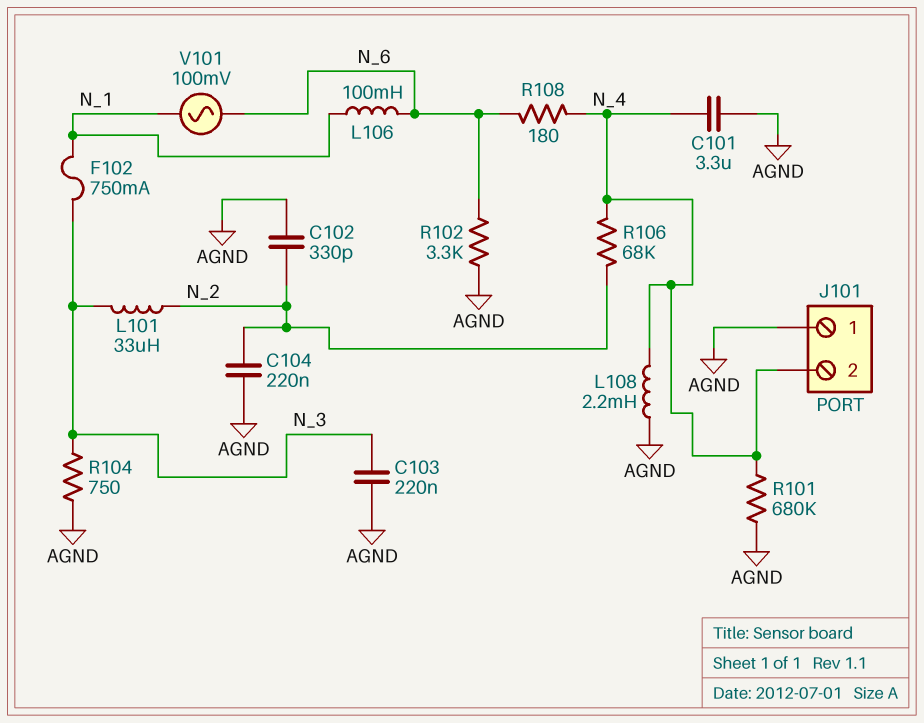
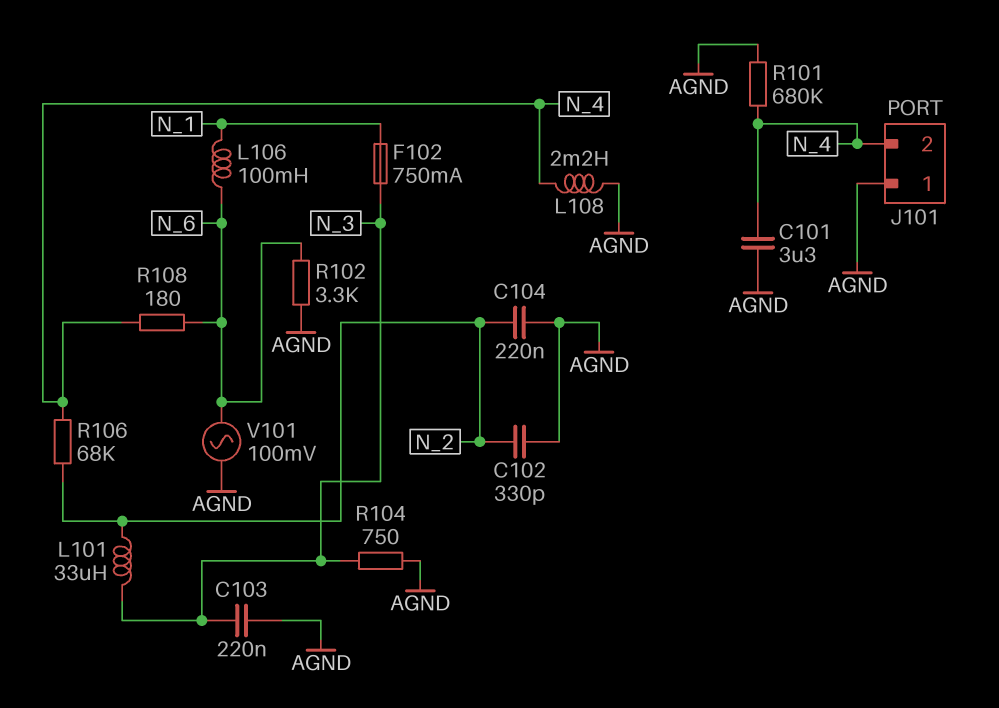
V101: AC 100mV (N_1, N_6) -> AC 100mV (AGND, N_6)

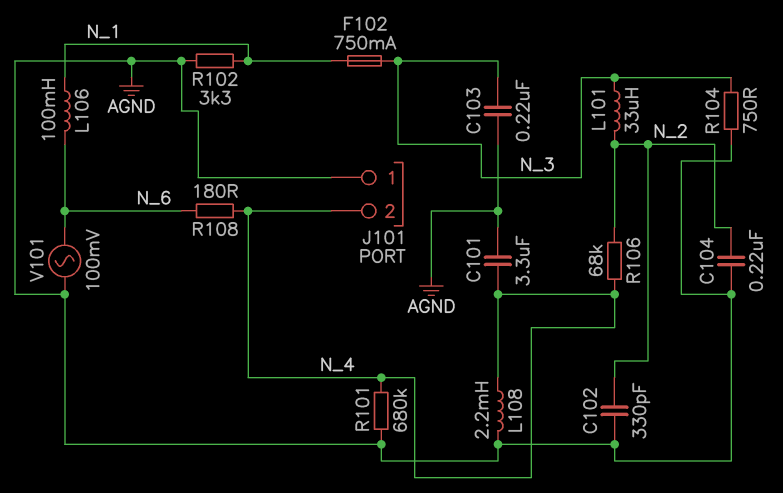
R102: 3.3k (AGND, N_6) -> 3.3k (AGND, N_1)

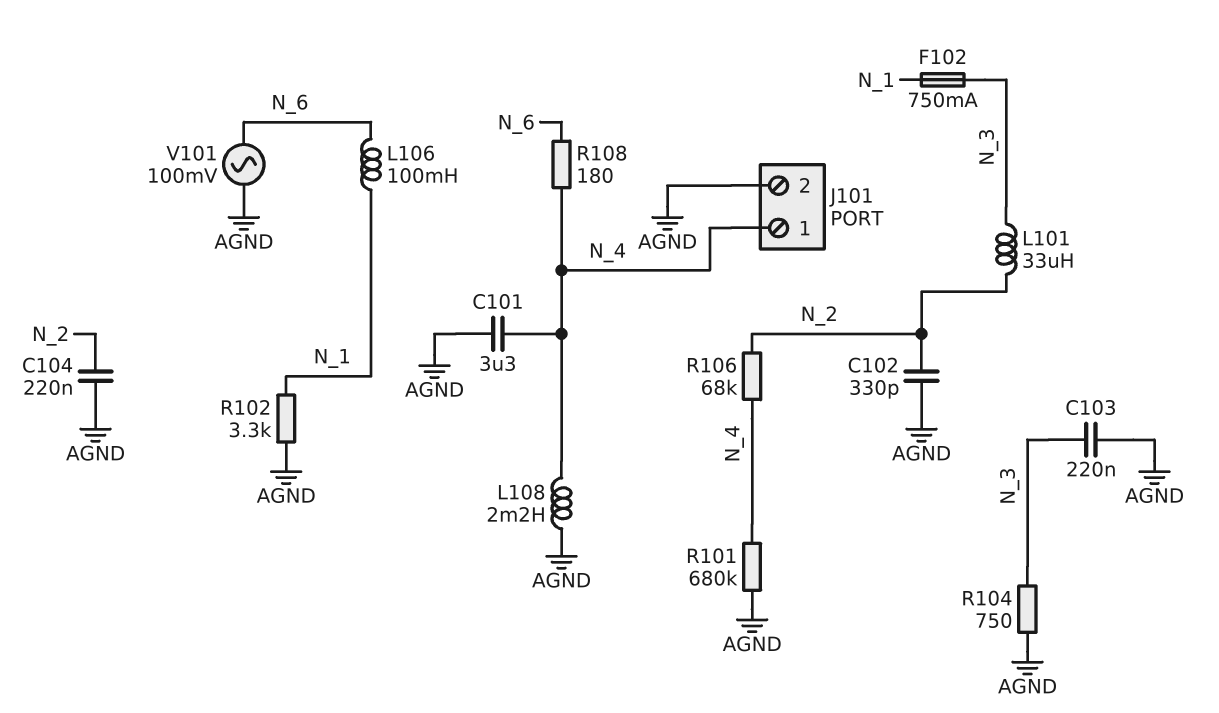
J101 pin 1: AGND -> N_4
J101 pin 2: N_4 -> AGND

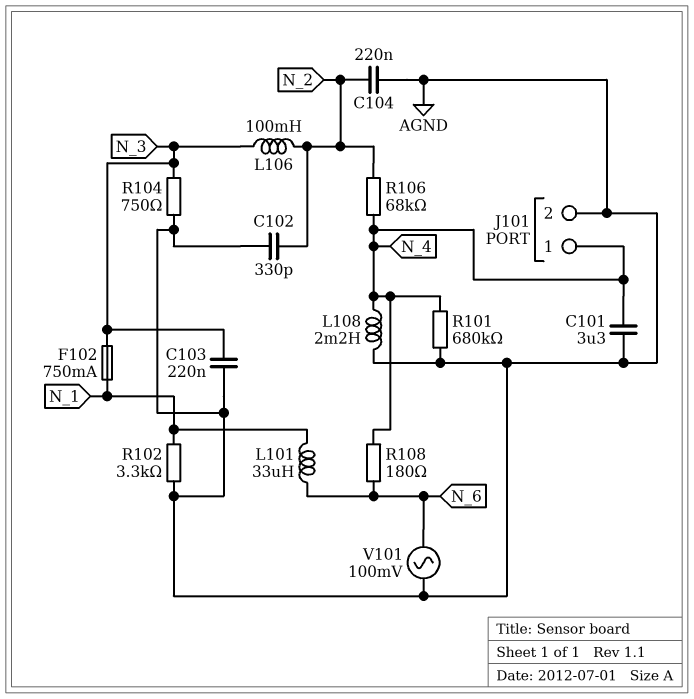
L101: 33uH (N_2, N_3) -> 33uH (N_1, N_6)
L106: 100mH (N_1, N_6) -> 100mH (N_2, N_3)

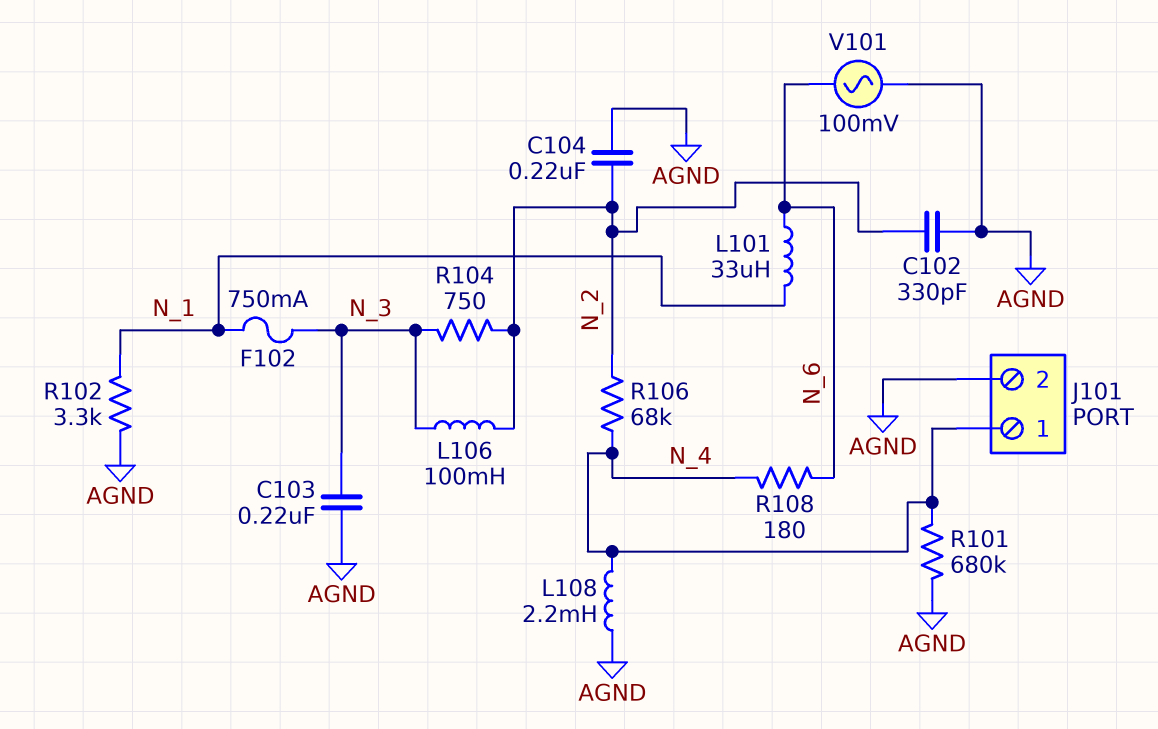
C101: 3.3uF (AGND, N_4) -> none
R104: 750 (AGND, N_3) -> 750 (N_2, N_3)

